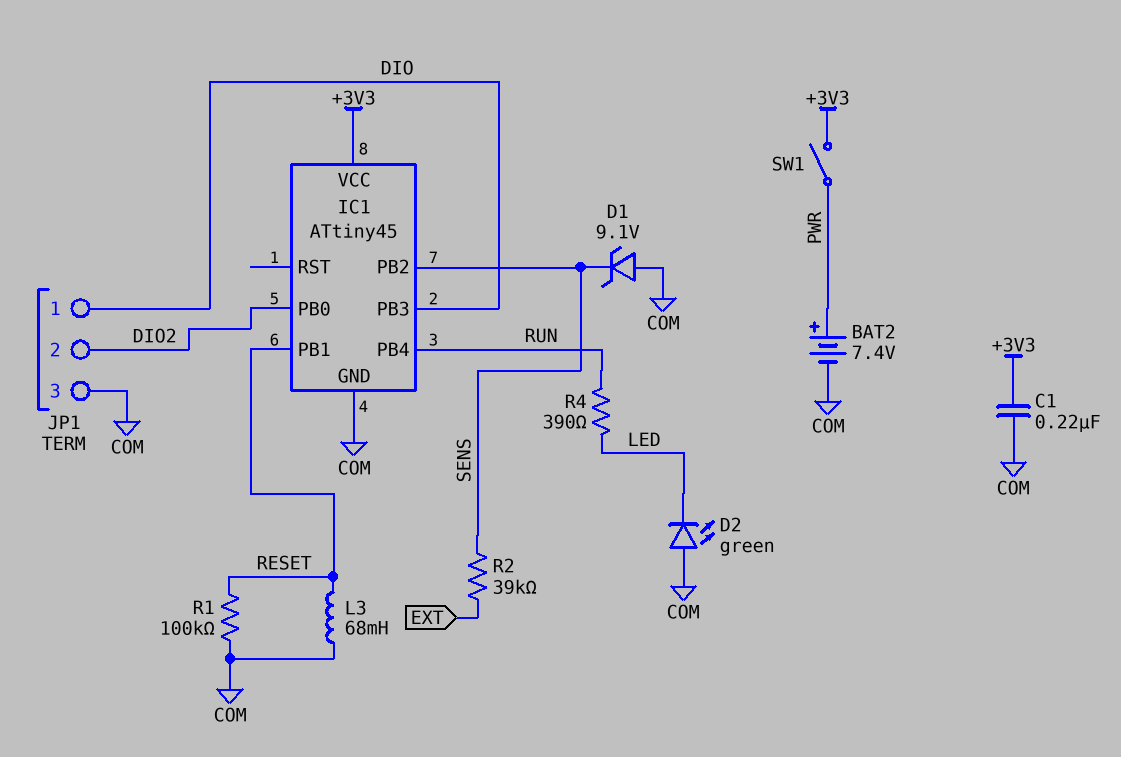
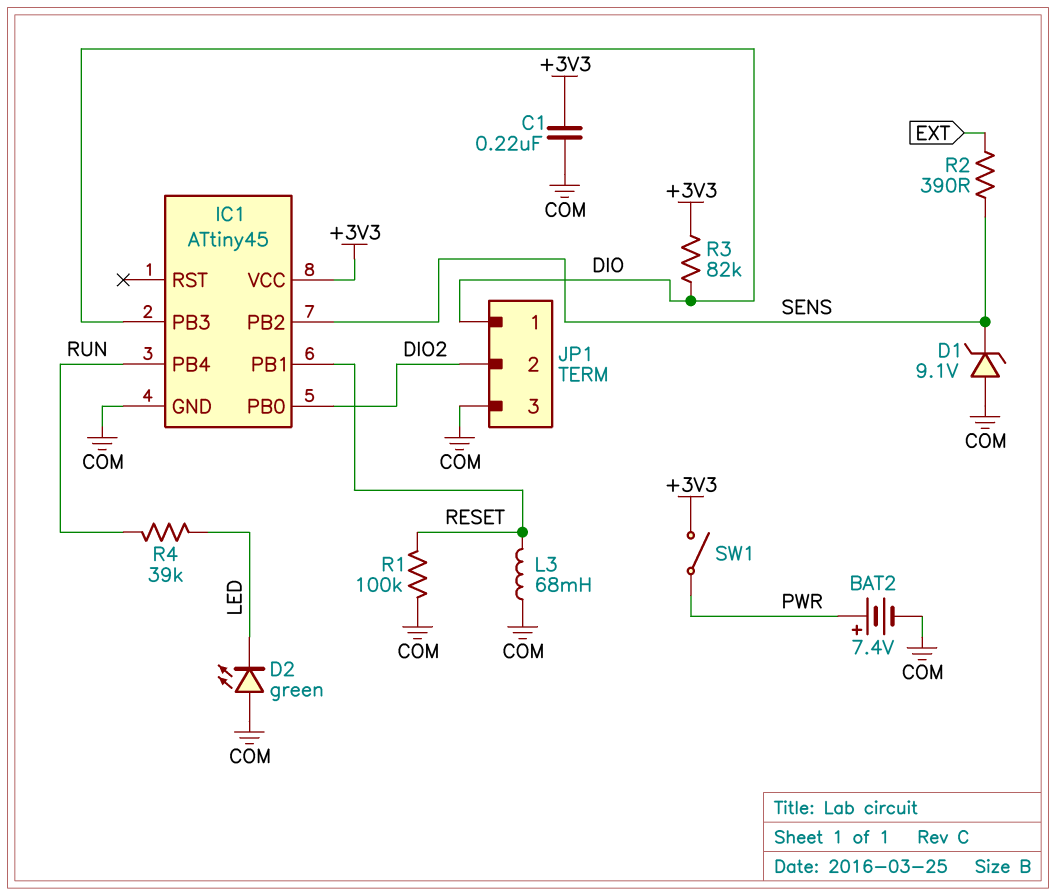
R2: 39k (EXT, SENS) -> 390 (EXT, SENS)
R3: none -> 82k (+3V3, DIO)
R4: 390 (LED, RUN) -> 39k (LED, RUN)

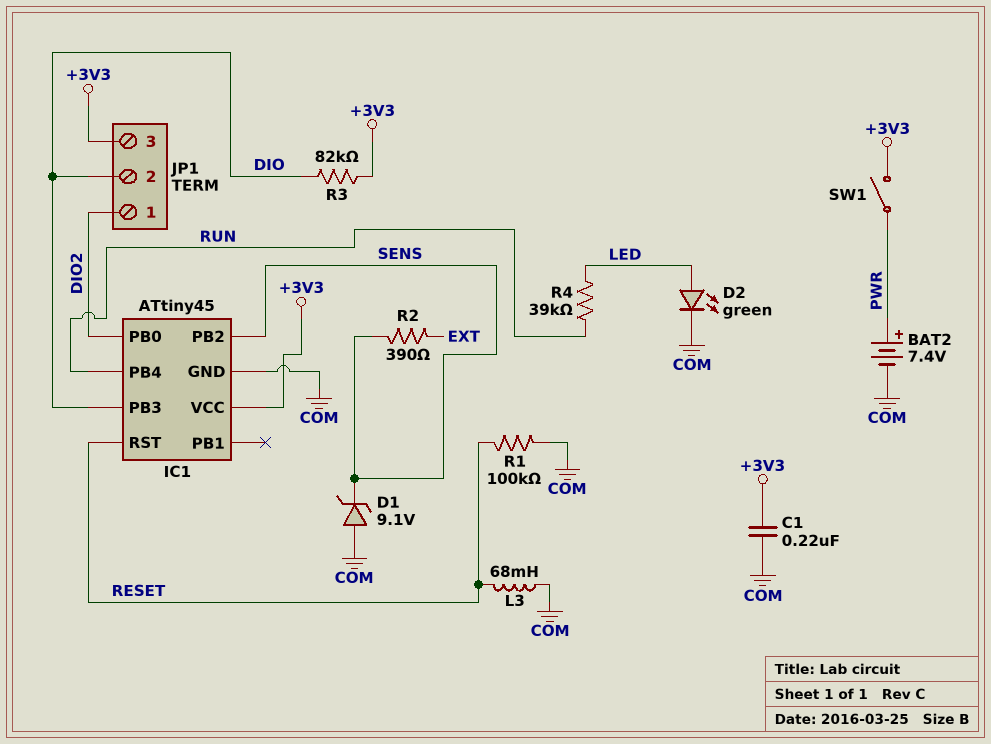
D2: LED green (A COM, K LED) -> LED green (A LED, K COM)
IC1 pin PB1: RESET -> none
IC1 pin RST: none -> RESET
JP1 pin 1: DIO -> DIO2
JP1 pin 2: DIO2 -> DIO
JP1 pin 3: COM -> +3V3

